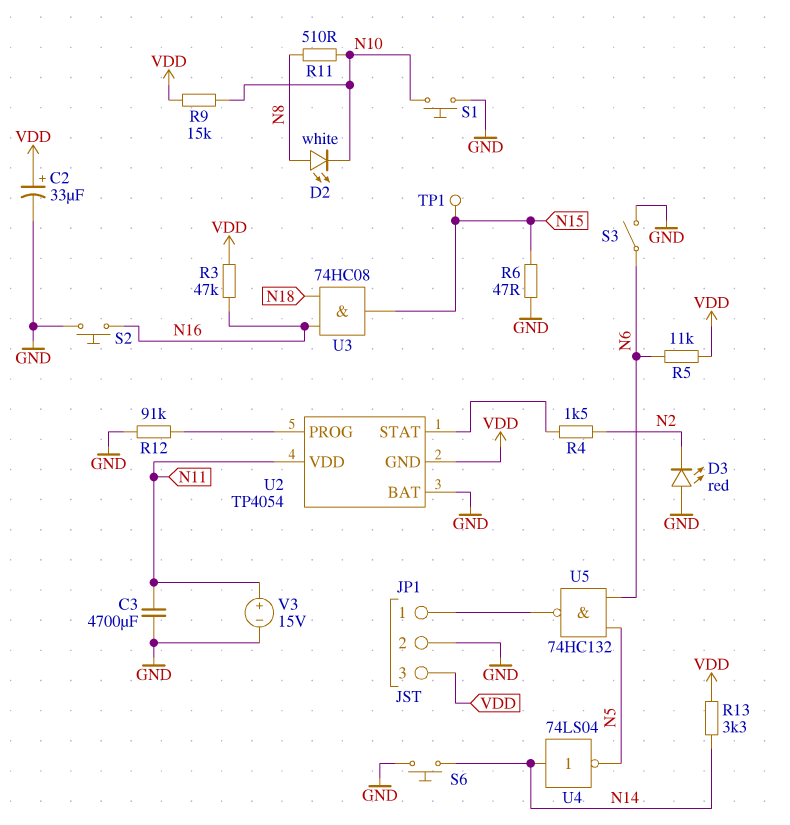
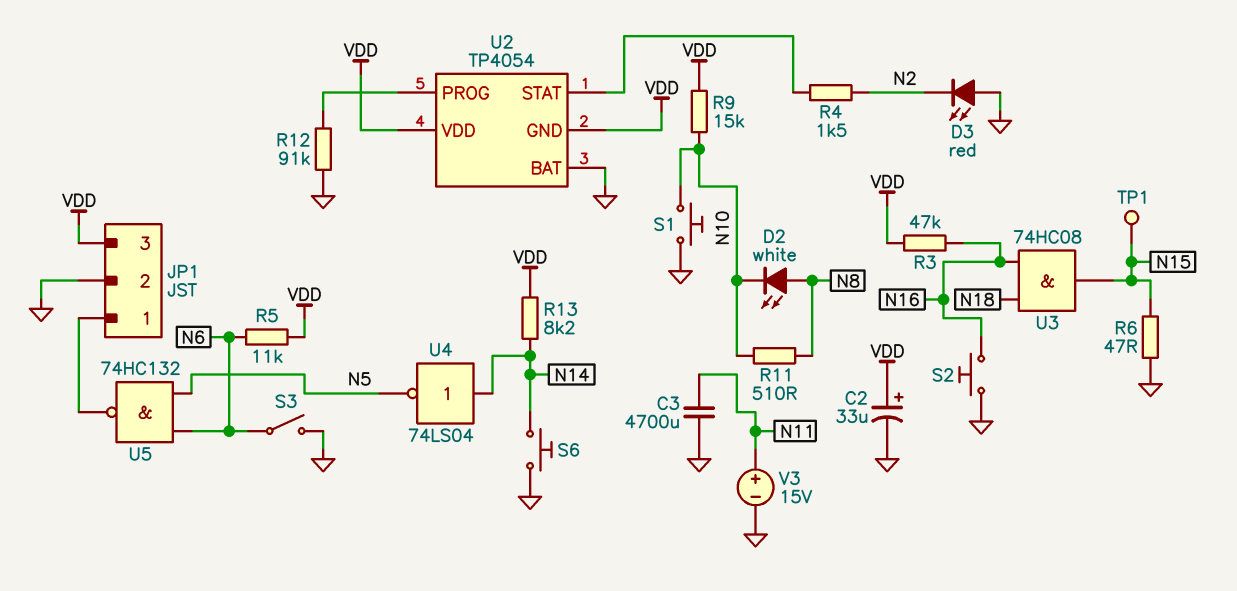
R13: 3.3k (N14, VDD) -> 8.2k (N14, VDD)
U2 pin VDD: N11 -> VDD

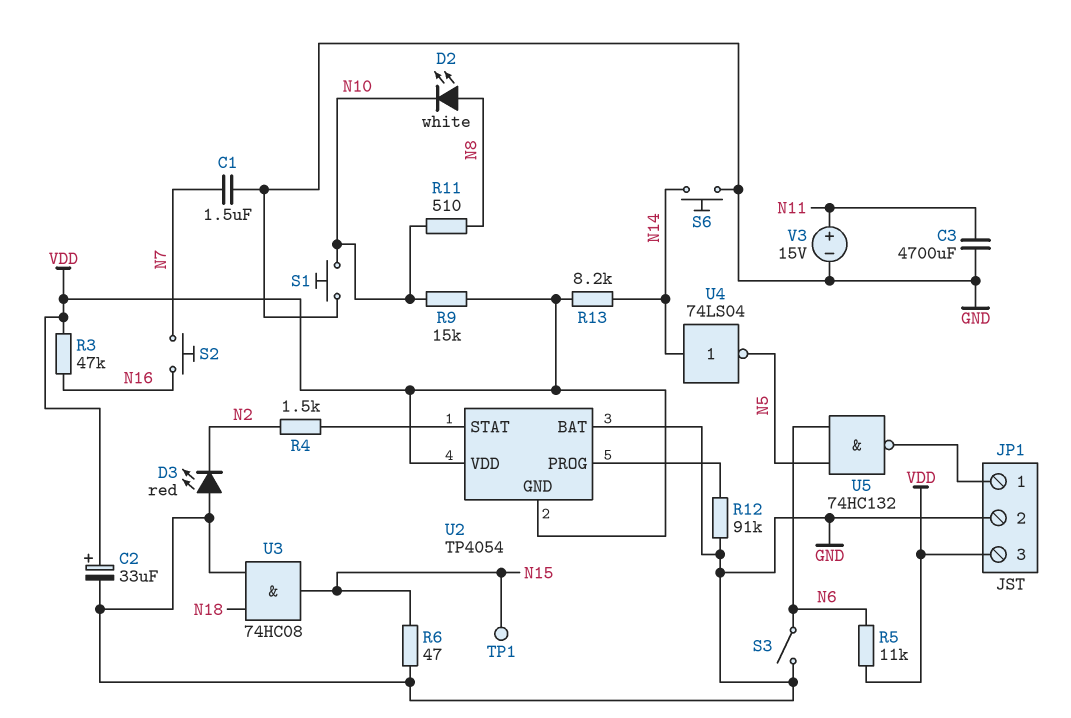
C1: none -> 1.5uF (GND, N7)
S2: button (GND, N16) -> button (N7, N16)
U3: AND 74HC08 (in N16, in N18, out N15) -> AND 74HC08 (in GND, in N18, out N15)

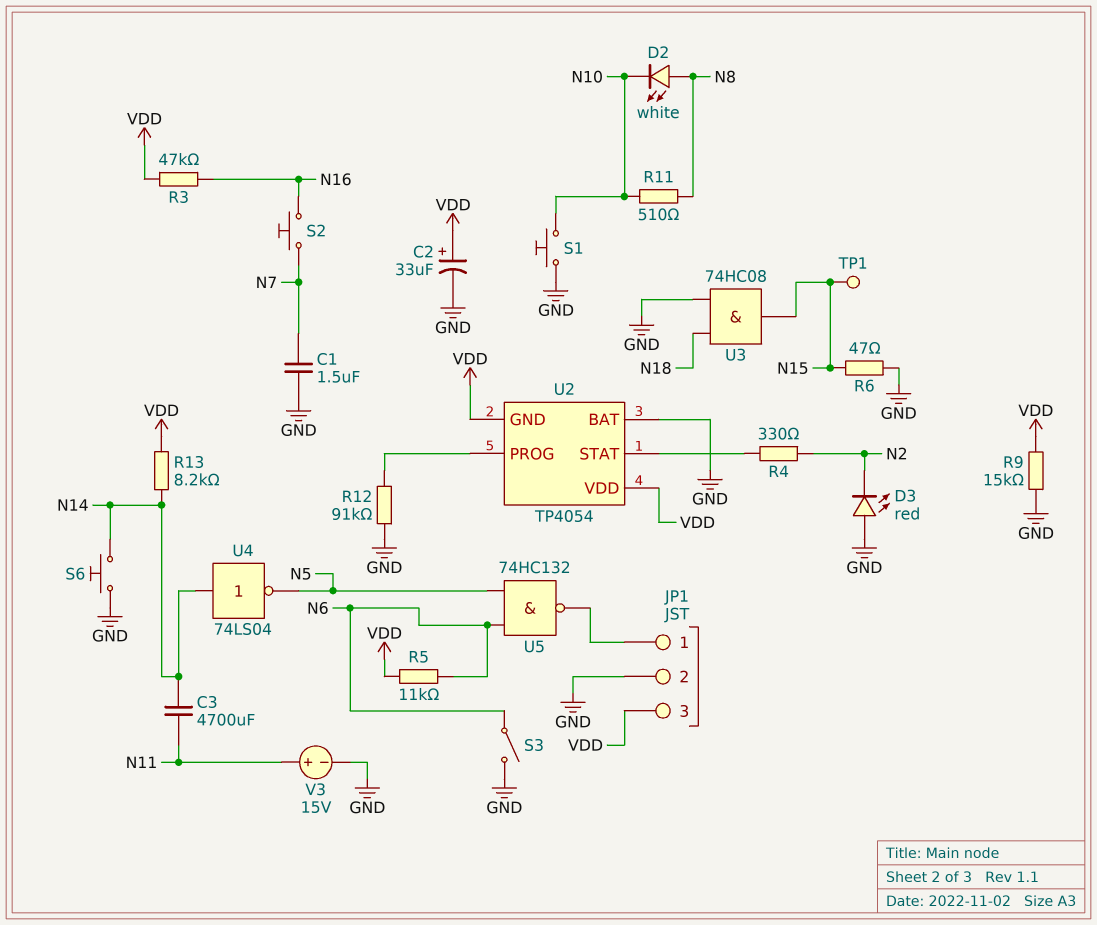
C3: 4700uF (GND, N11) -> 4700uF (N11, N14)
R4: 1.5k (N2, U2/STAT) -> 330 (N2, U2/STAT)
R9: 15k (N10, VDD) -> 15k (GND, VDD)

